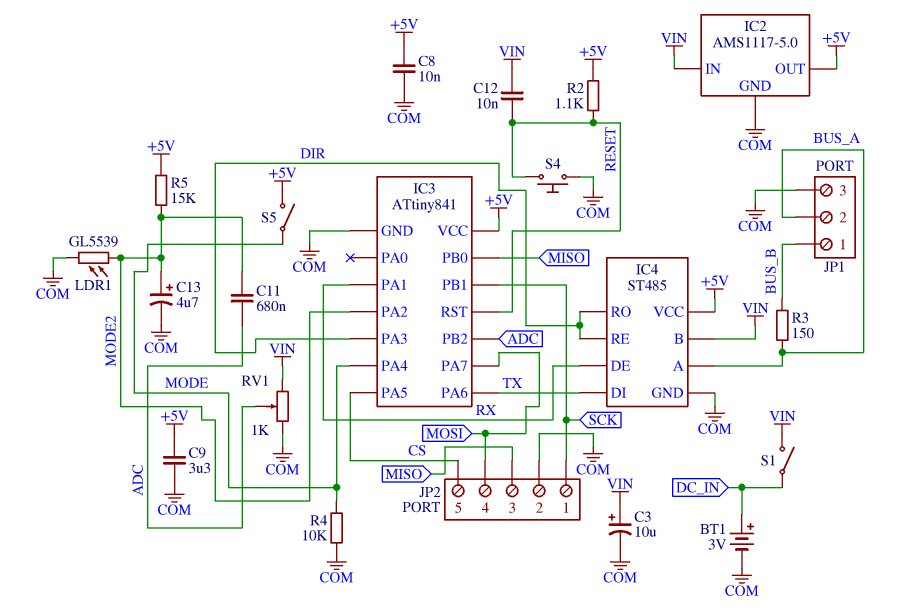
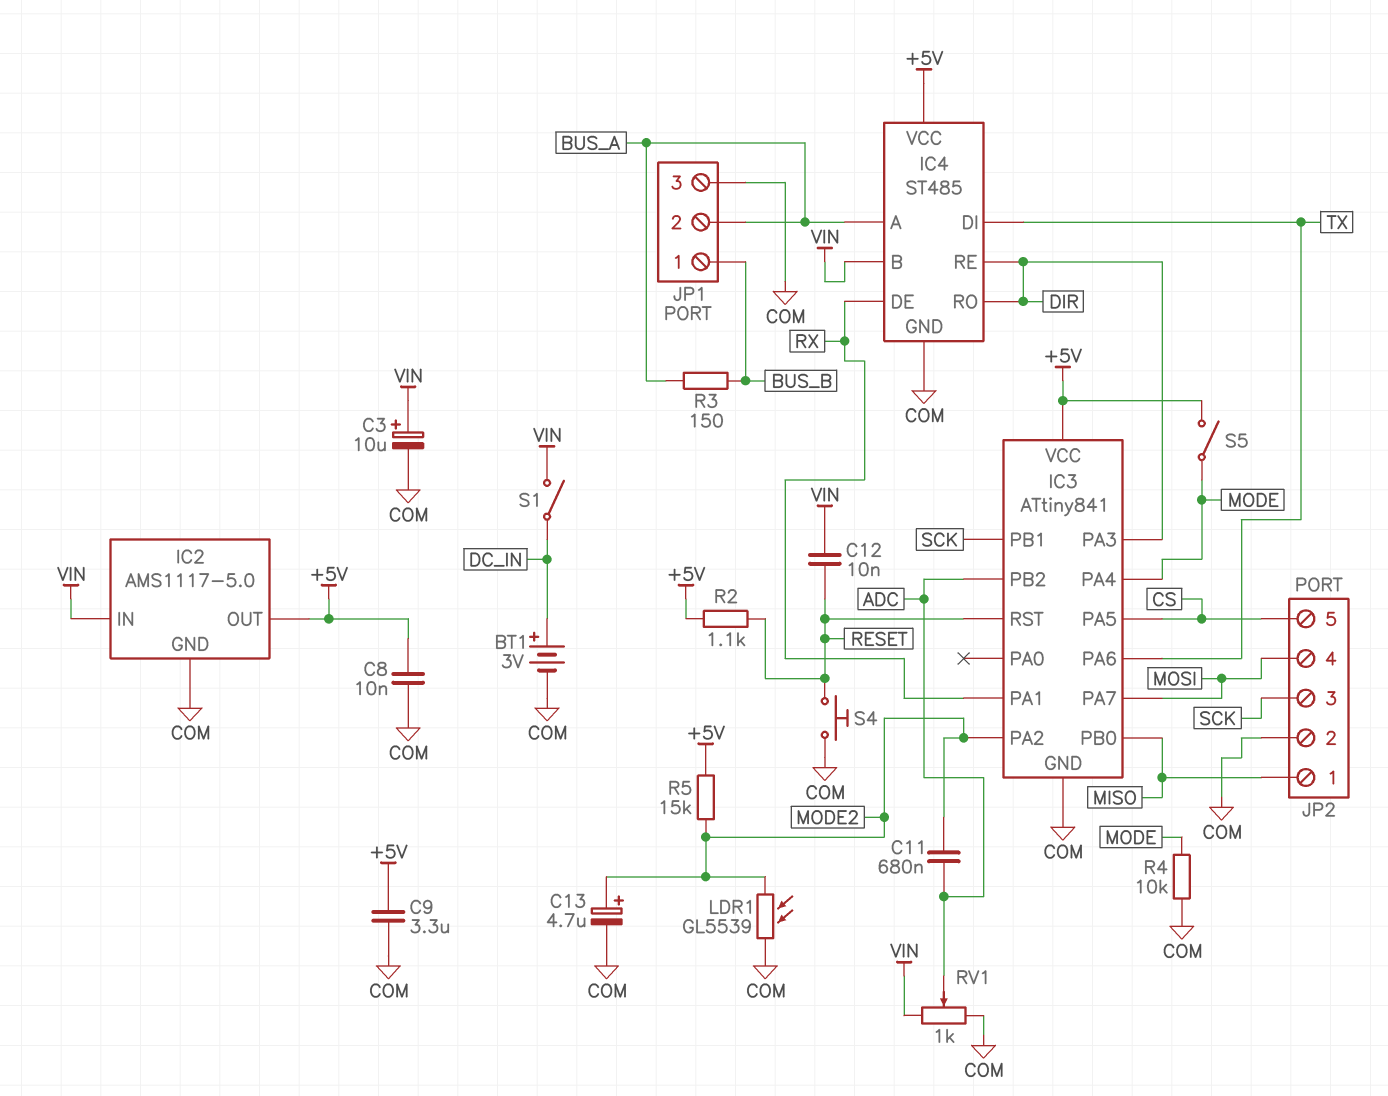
JP2 pin 1: SCK -> MISO
JP2 pin 3: MISO -> SCK

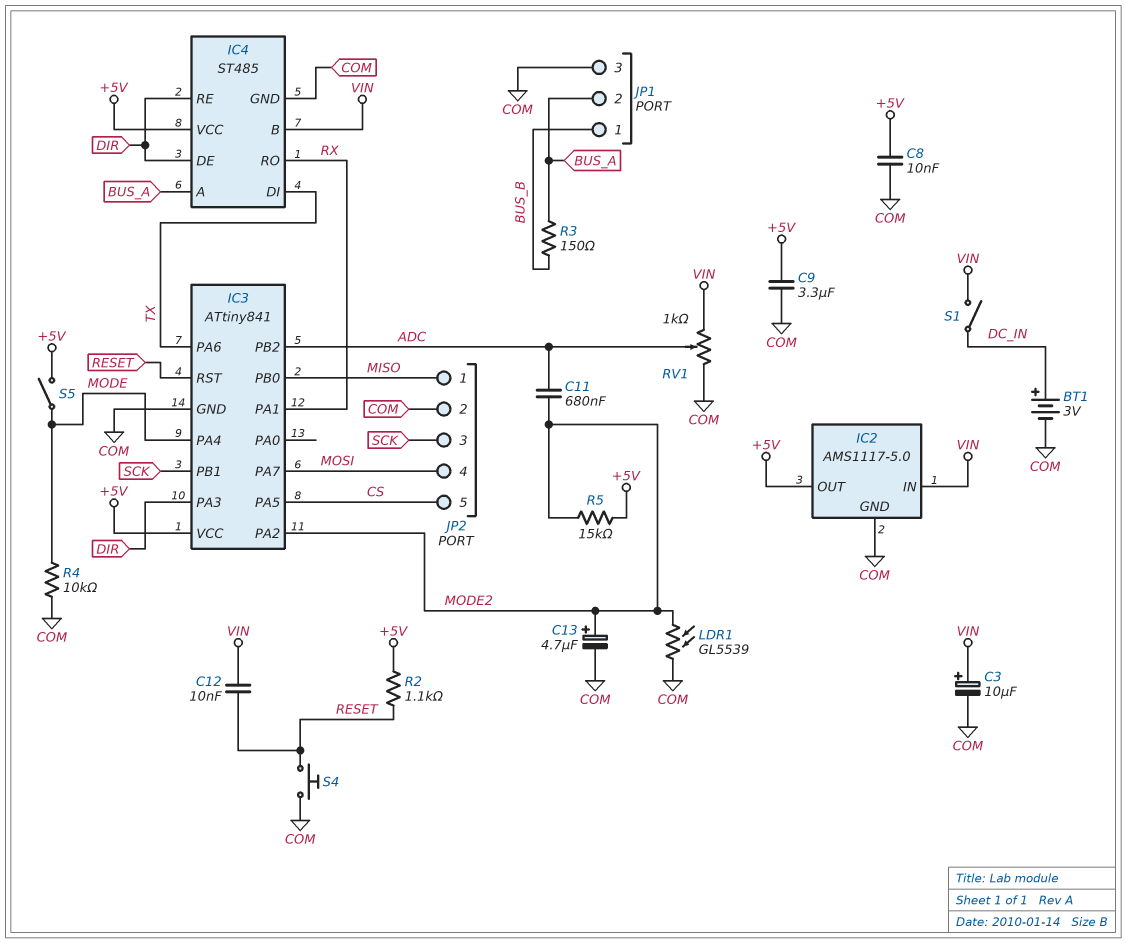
IC4 pin DE: RX -> DIR
IC4 pin RO: DIR -> RX

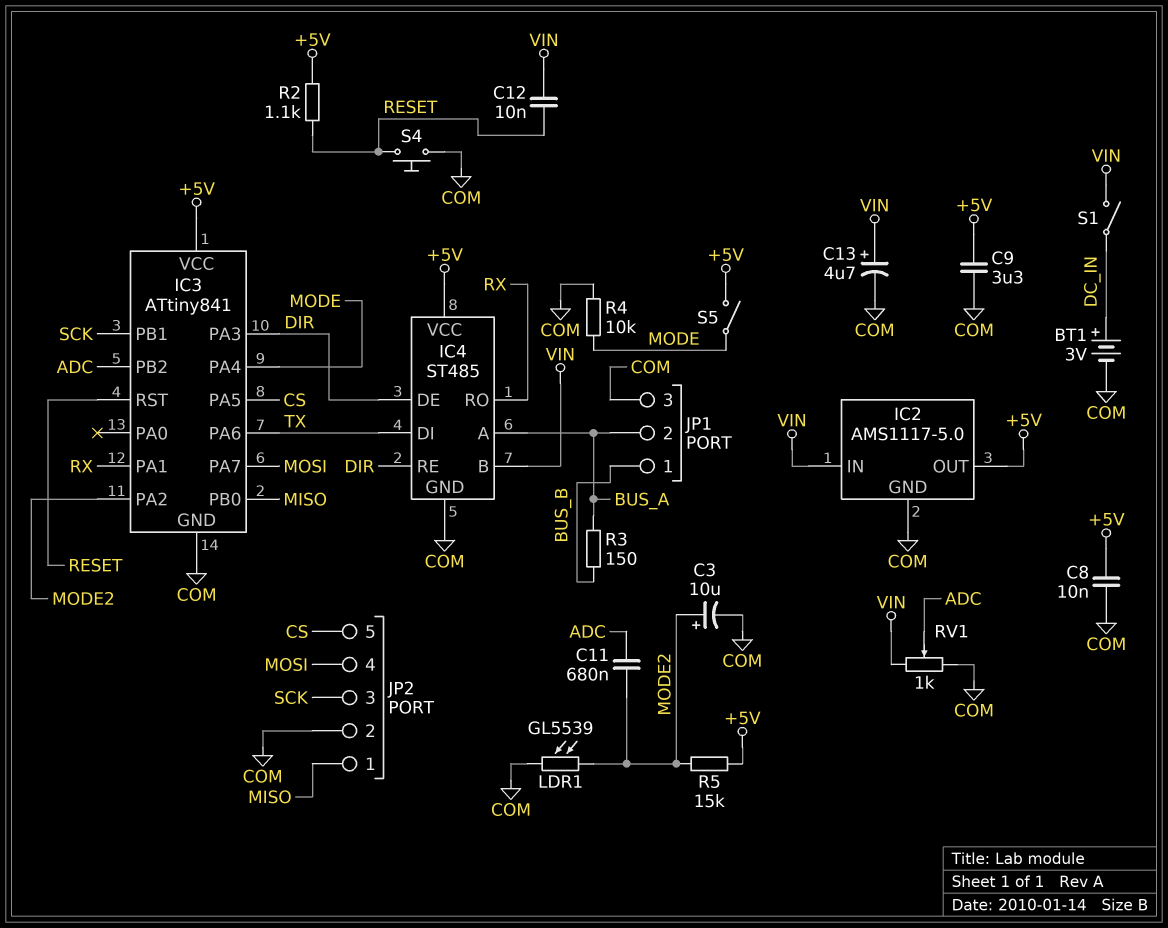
C3: 10uF (plus VIN, minus COM) -> 10uF (plus MODE2, minus COM)
C13: 4.7uF (plus MODE2, minus COM) -> 4.7uF (plus VIN, minus COM)

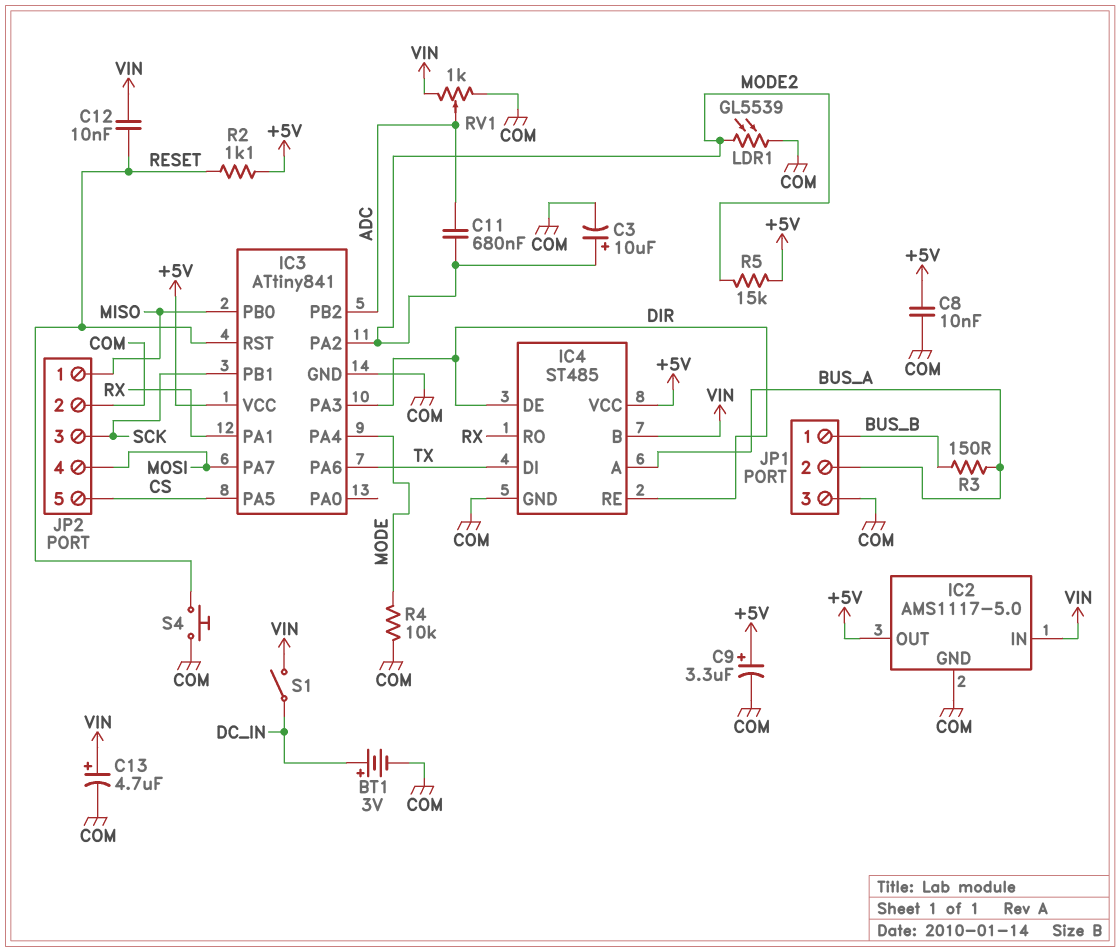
C9: 3.3uF (+5V, COM) -> 3.3uF (plus +5V, minus COM)
S5: switch (+5V, MODE) -> none

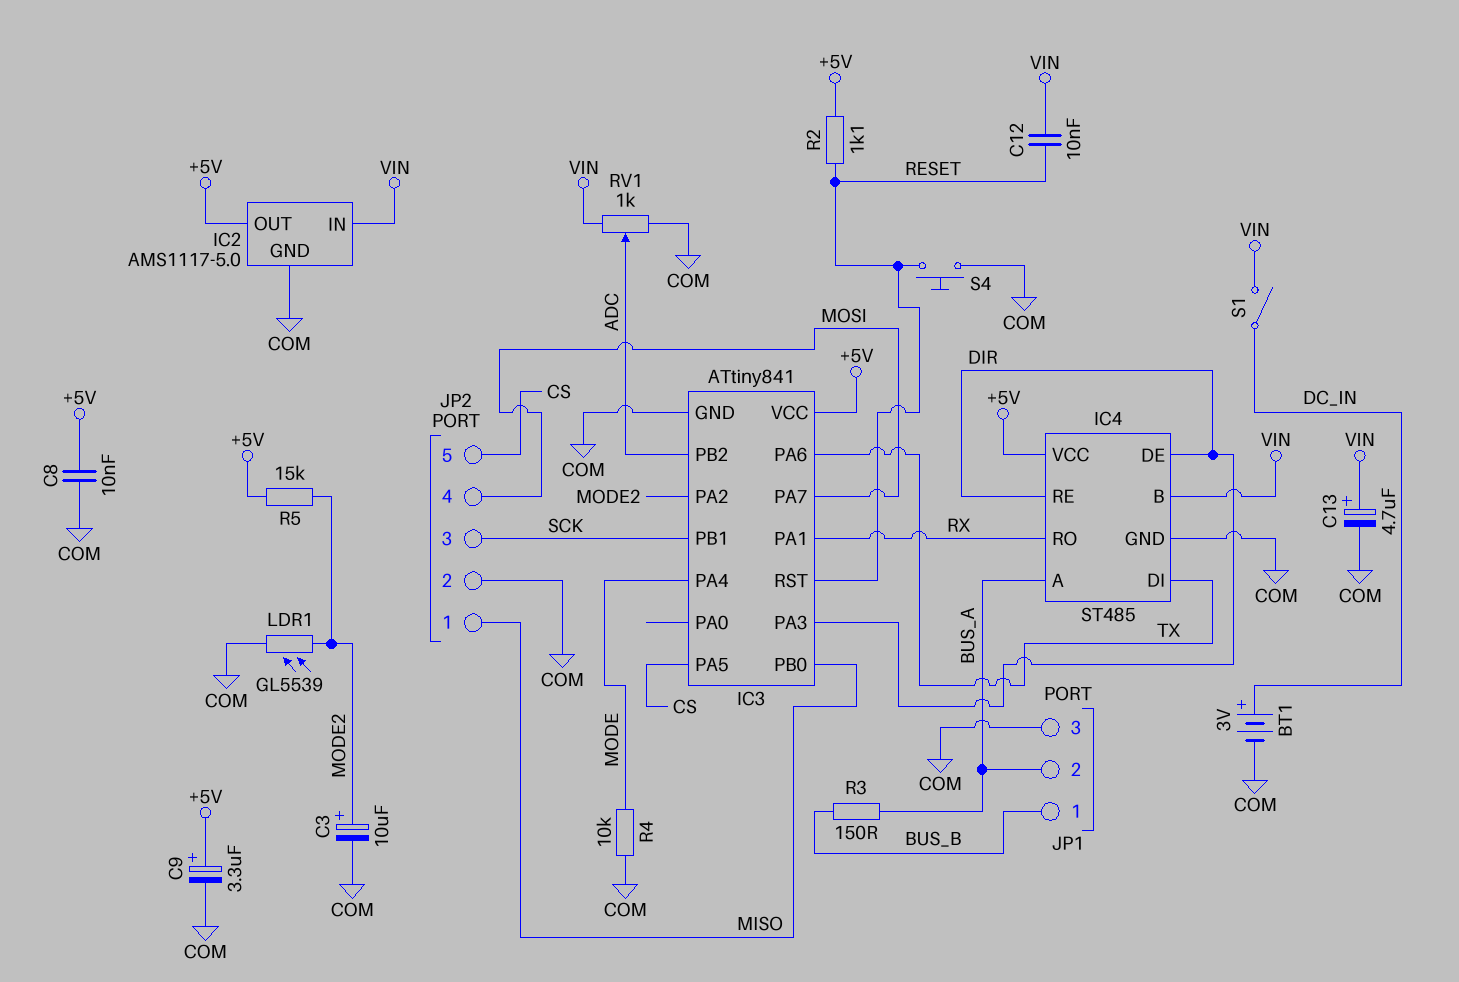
C11: 680nF (ADC, MODE2) -> none

